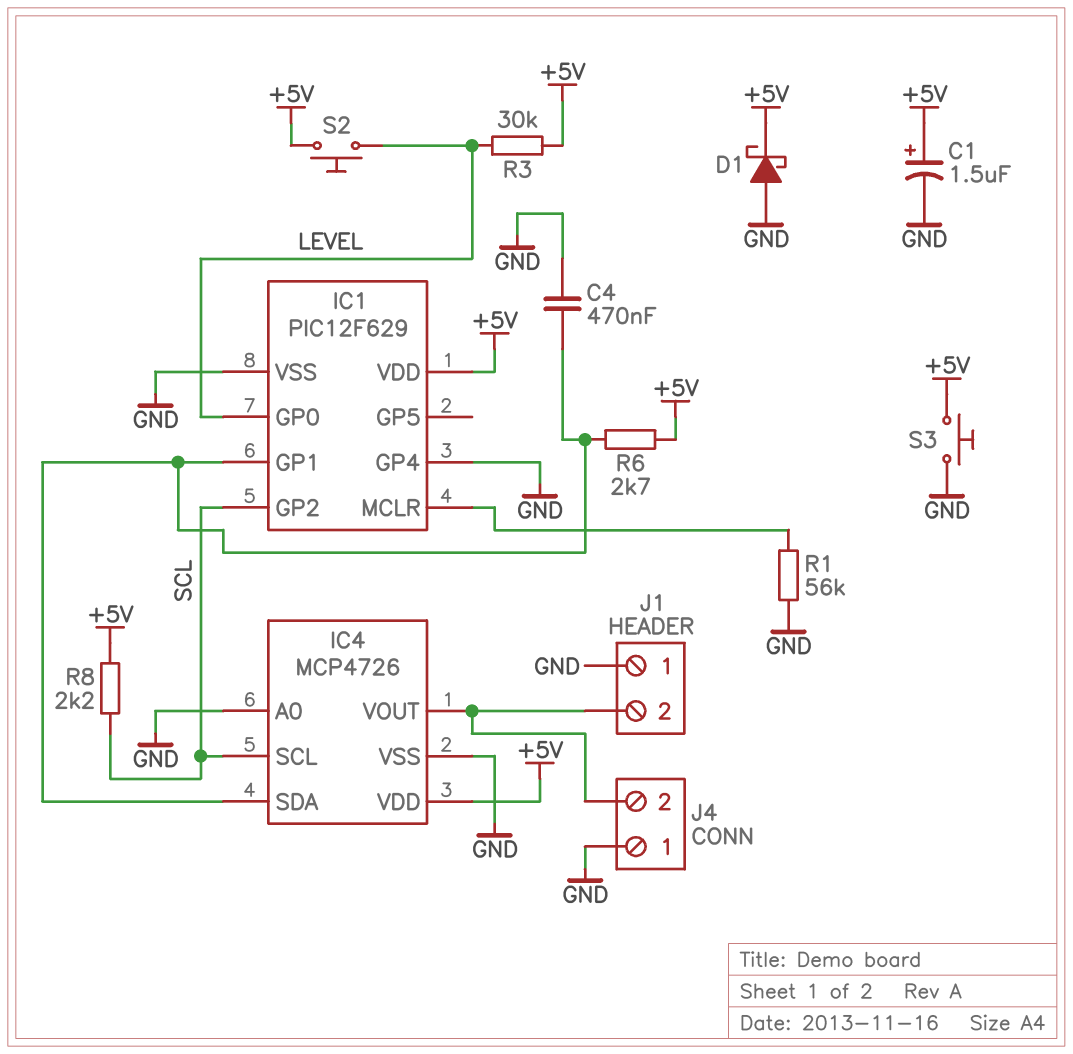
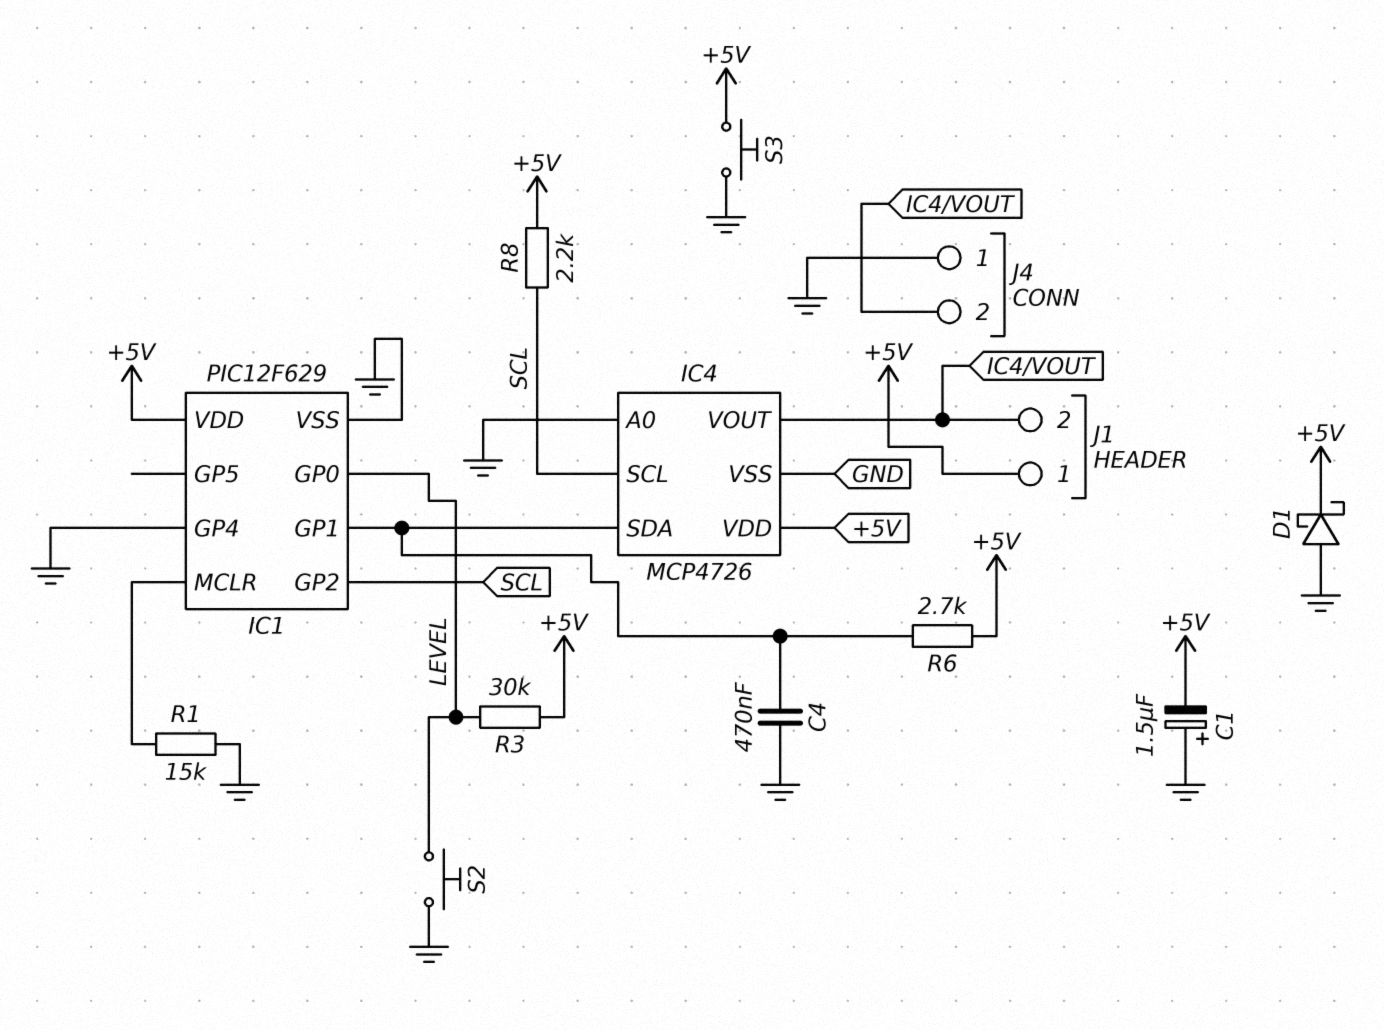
C1: 1.5uF (plus +5V, minus GND) -> 1.5uF (plus GND, minus +5V)
J1 pin 1: GND -> +5V
R1: 56k (GND, IC1/MCLR) -> 15k (GND, IC1/MCLR)
S2: button (+5V, LEVEL) -> button (GND, LEVEL)

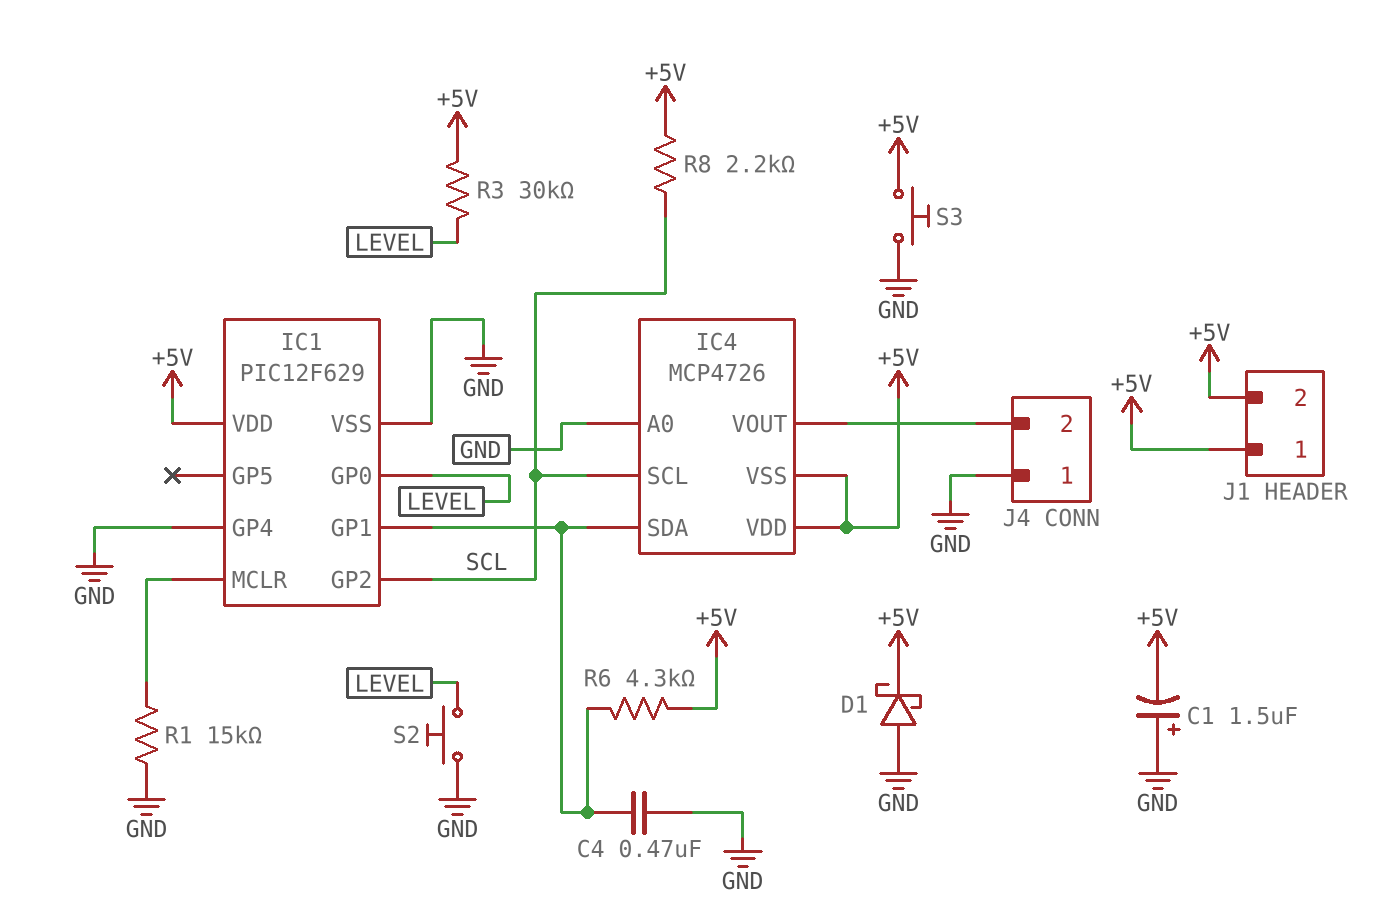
IC4 pin VSS: GND -> +5V
J1 pin 2: IC4/VOUT -> +5V
R6: 2.7k (+5V, IC1/GP1) -> 4.3k (+5V, IC1/GP1)

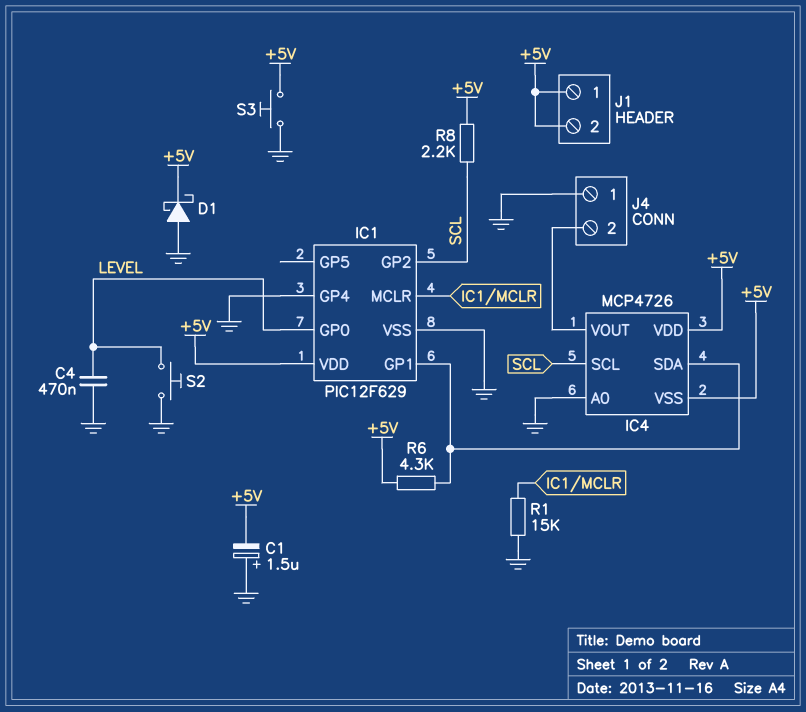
C4: 470nF (GND, IC1/GP1) -> 470nF (GND, LEVEL)
R3: 30k (+5V, LEVEL) -> none

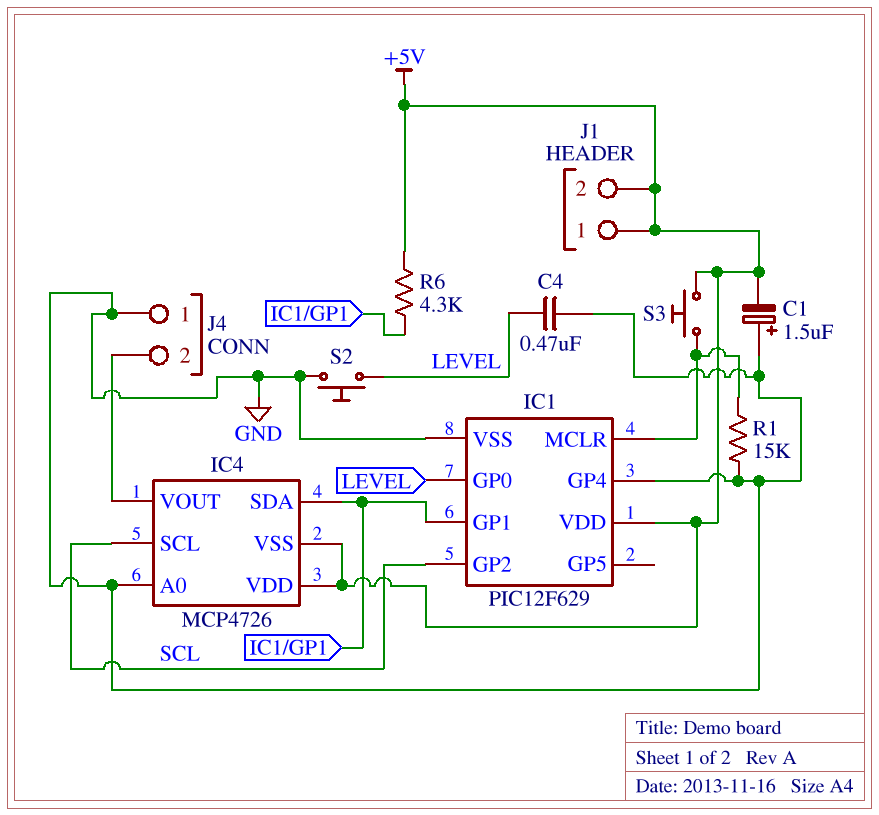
D1: schottky (A GND, K +5V) -> none
R8: 2.2k (+5V, SCL) -> none
S3: button (+5V, GND) -> button (+5V, IC1/MCLR)

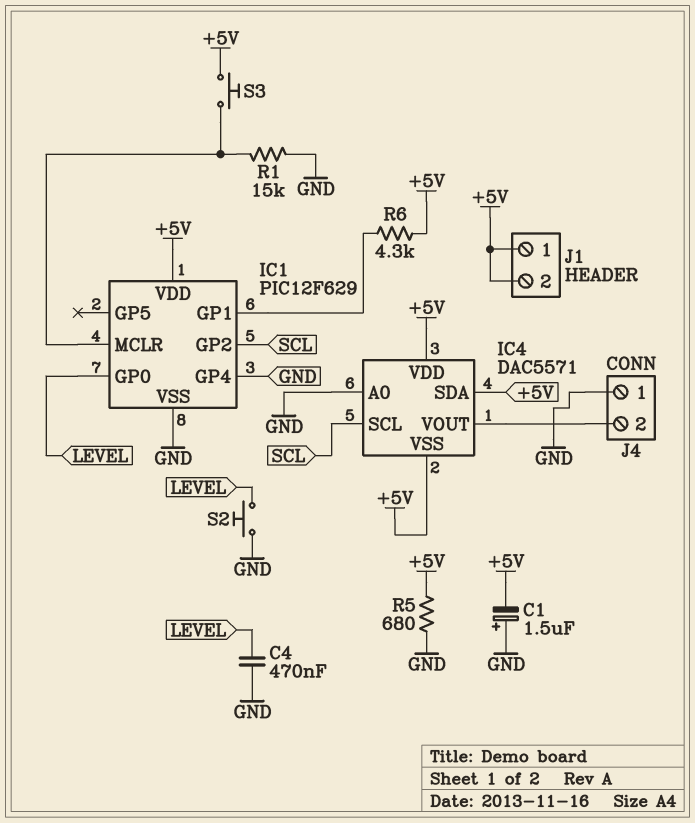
IC4: MCP4726 -> DAC5571
IC4 pin SDA: IC1/GP1 -> +5V
R5: none -> 680 (+5V, GND)

